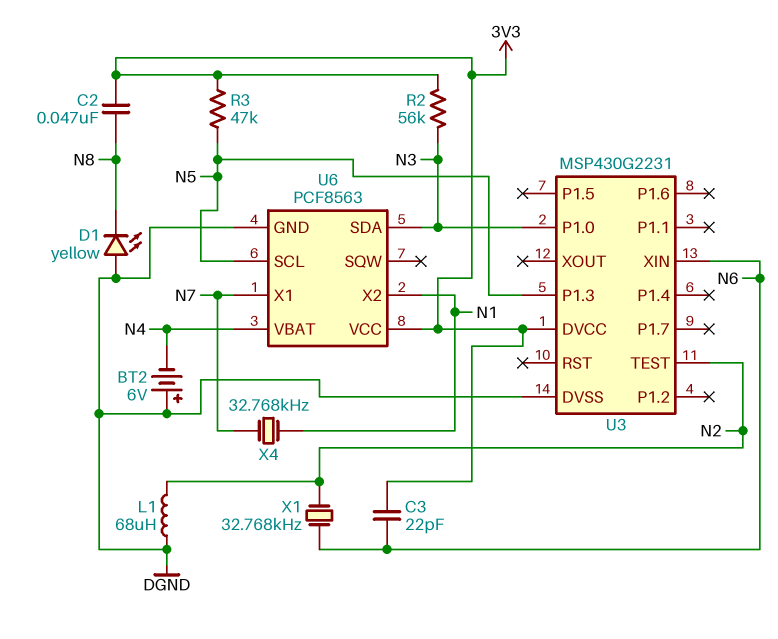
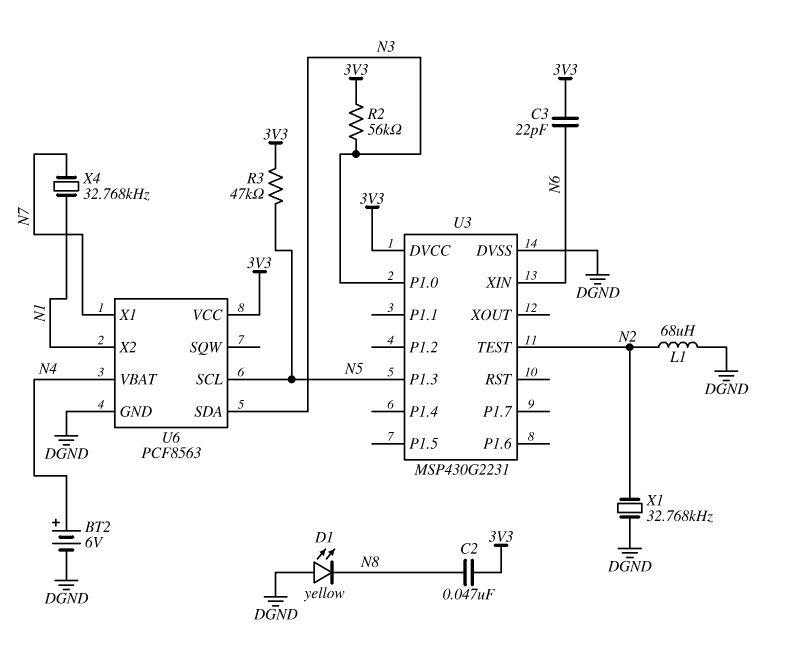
BT2: 6V (plus DGND, minus N4) -> 6V (plus N4, minus DGND)
X1: 32.768kHz (N2, N6) -> 32.768kHz (DGND, N2)

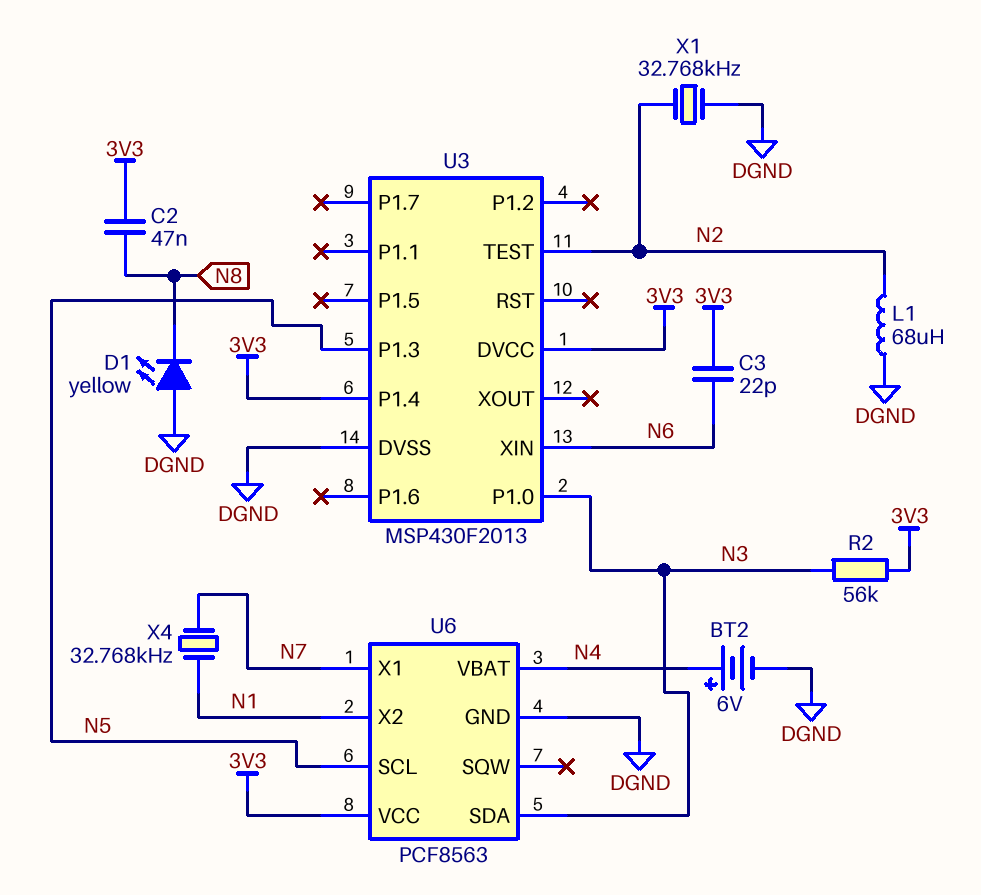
R3: 47k (3V3, N5) -> none
U3: MSP430G2231 -> MSP430F2013
U3 pin P1.4: none -> 3V3

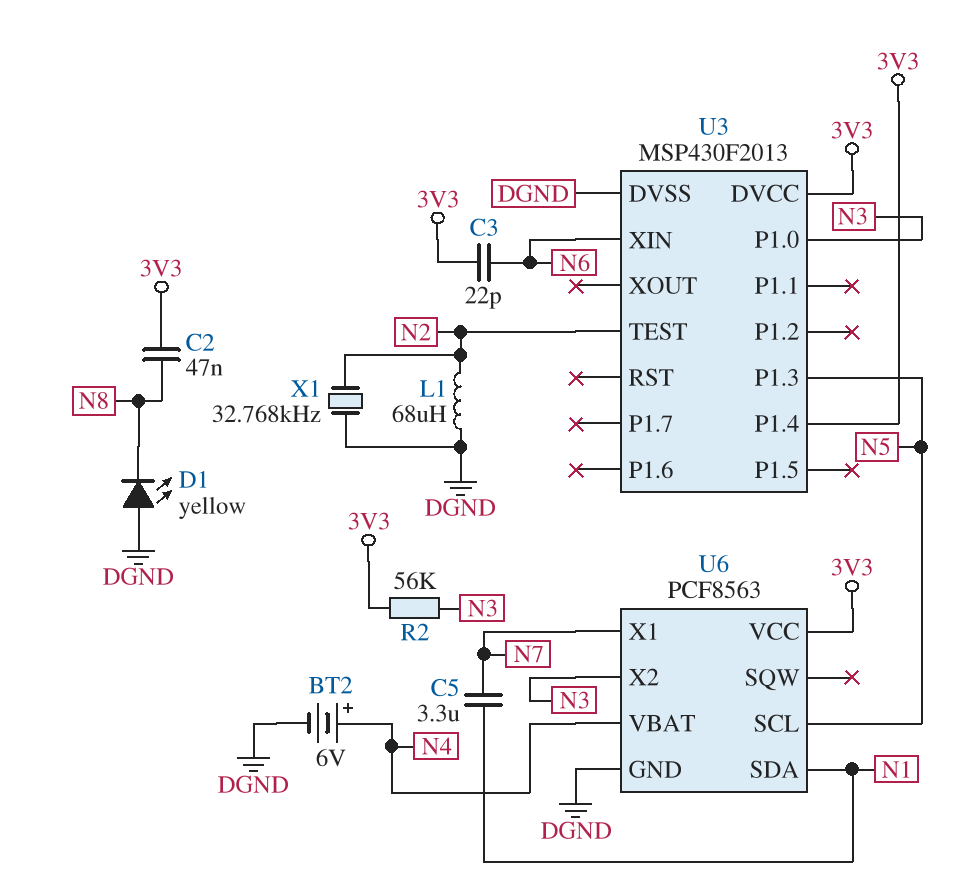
C5: none -> 3.3uF (N1, N7)
U6 pin SDA: N3 -> N1
U6 pin X2: N1 -> N3
X4: 32.768kHz (N1, N7) -> none

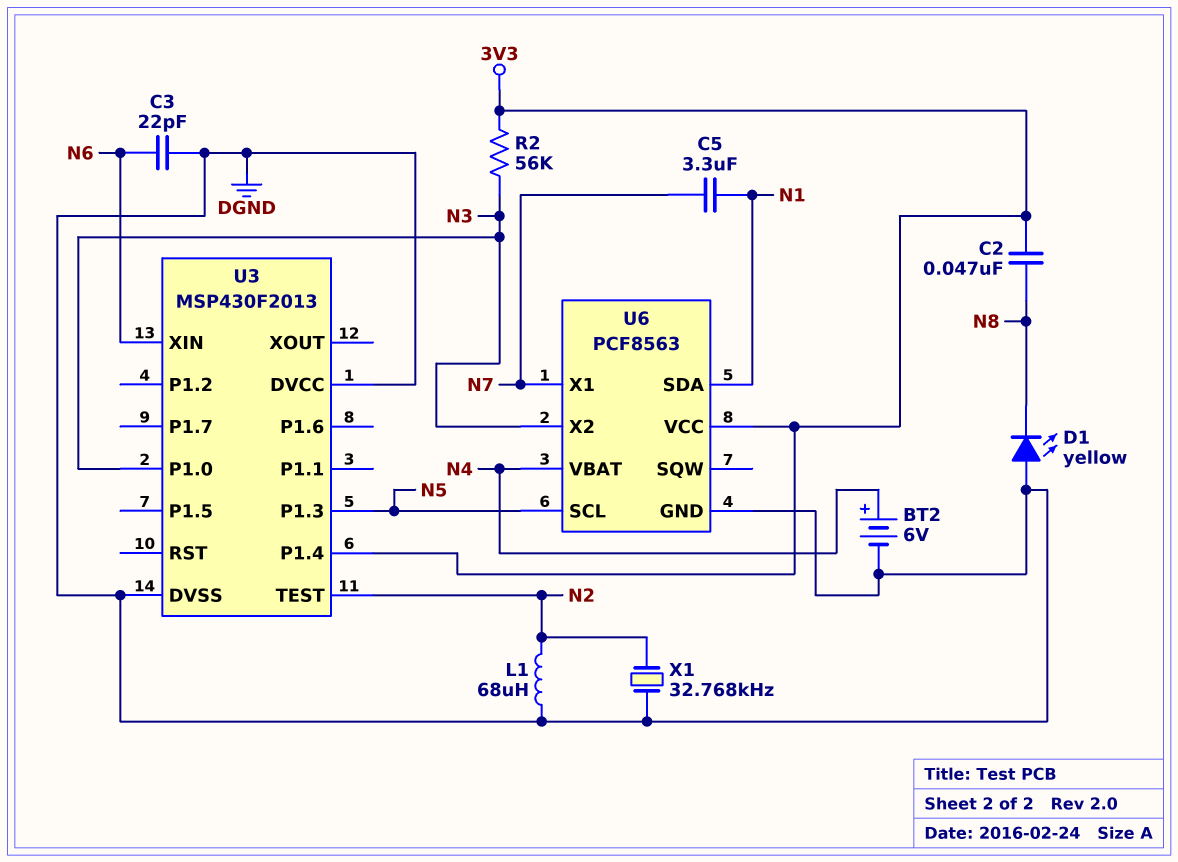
C3: 22pF (3V3, N6) -> 22pF (DGND, N6)
U3 pin DVCC: 3V3 -> DGND

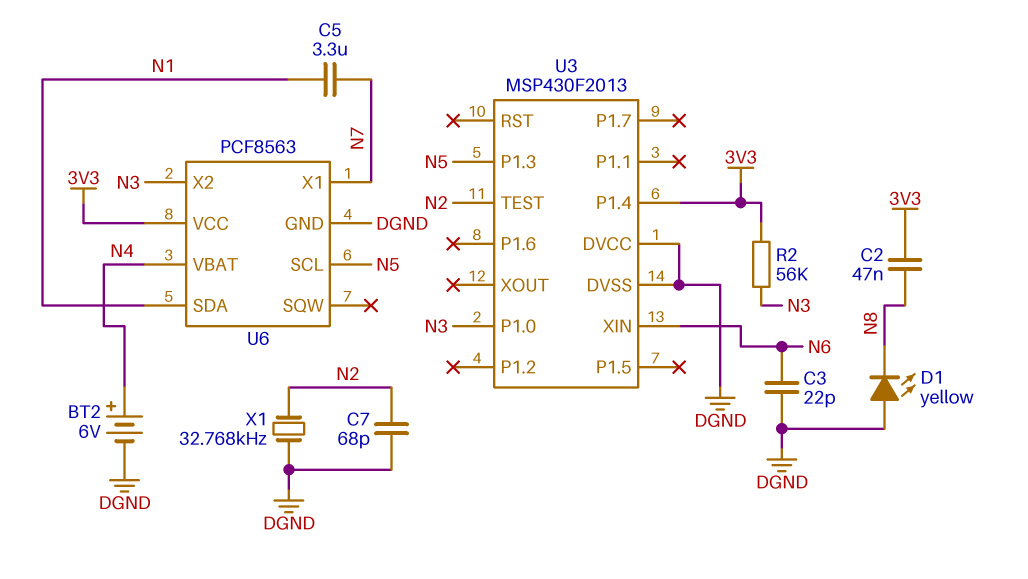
C7: none -> 68pF (DGND, N2)
L1: 68uH (DGND, N2) -> none

